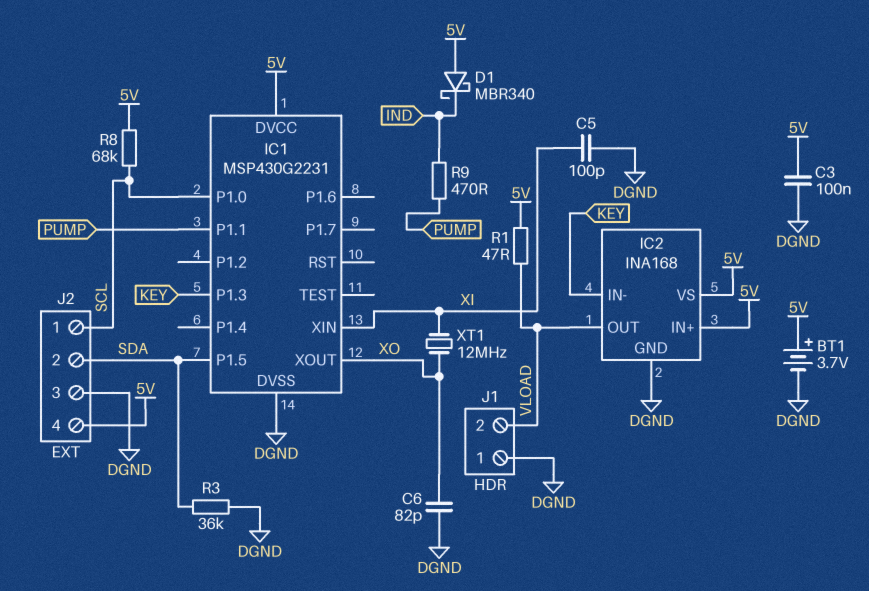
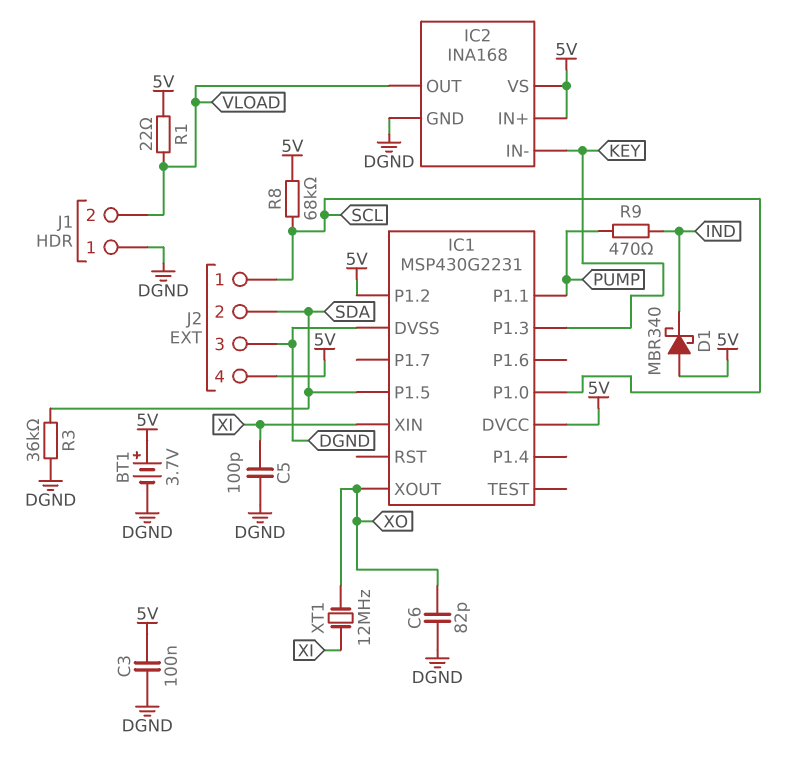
IC1 pin P1.2: none -> 5V
R1: 47 (5V, VLOAD) -> 22 (5V, VLOAD)

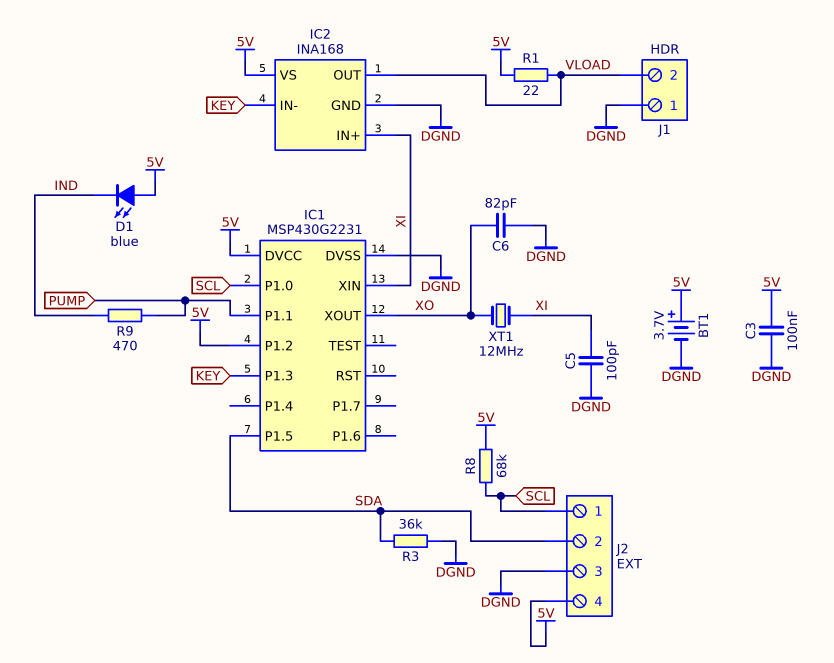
D1: schottky MBR340 (A 5V, K IND) -> LED blue (A 5V, K IND)
IC2 pin IN+: 5V -> XI

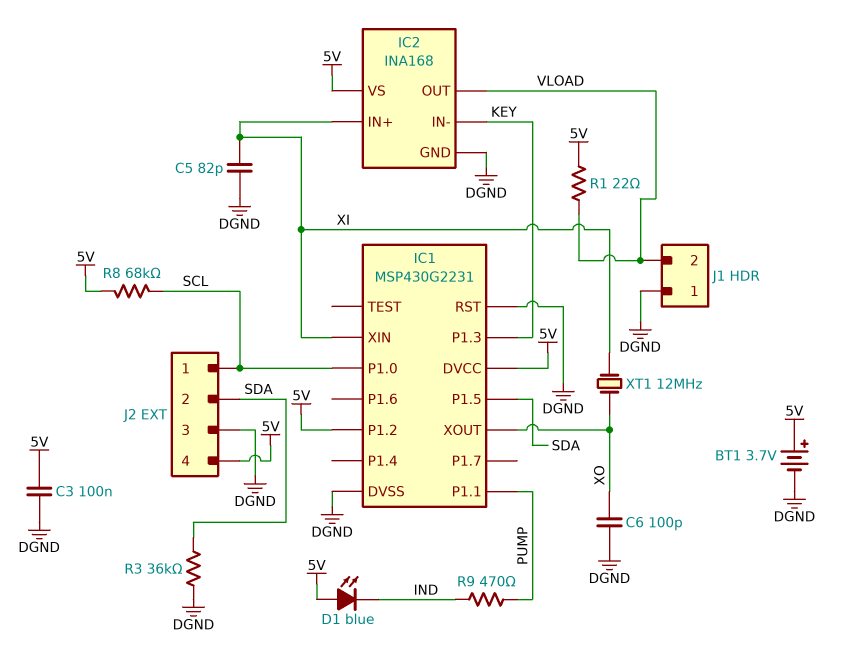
C5: 100pF (DGND, XI) -> 82pF (DGND, XI)
C6: 82pF (DGND, XO) -> 100pF (DGND, XO)
IC1 pin RST: none -> DGND

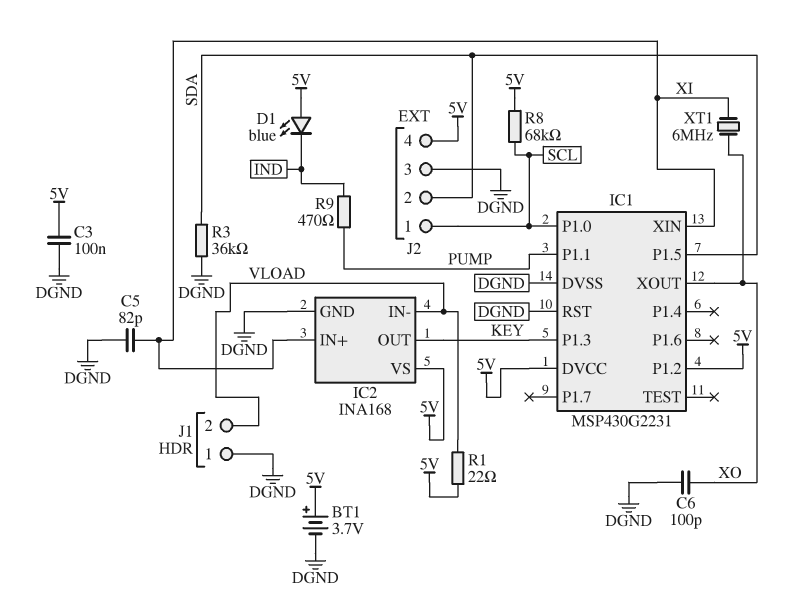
IC2 pin IN-: KEY -> VLOAD
IC2 pin OUT: VLOAD -> KEY
XT1: 12MHz (XI, XO) -> 6MHz (XI, XO)

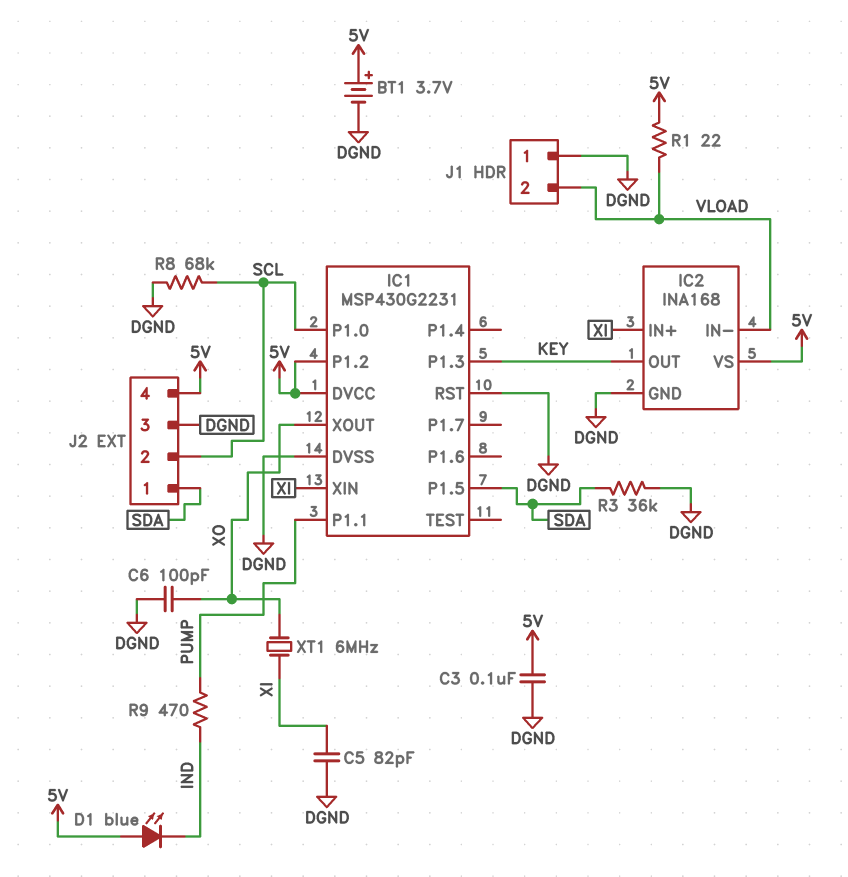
J2 pin 1: SCL -> SDA
J2 pin 2: SDA -> SCL
R8: 68k (5V, SCL) -> 68k (DGND, SCL)

